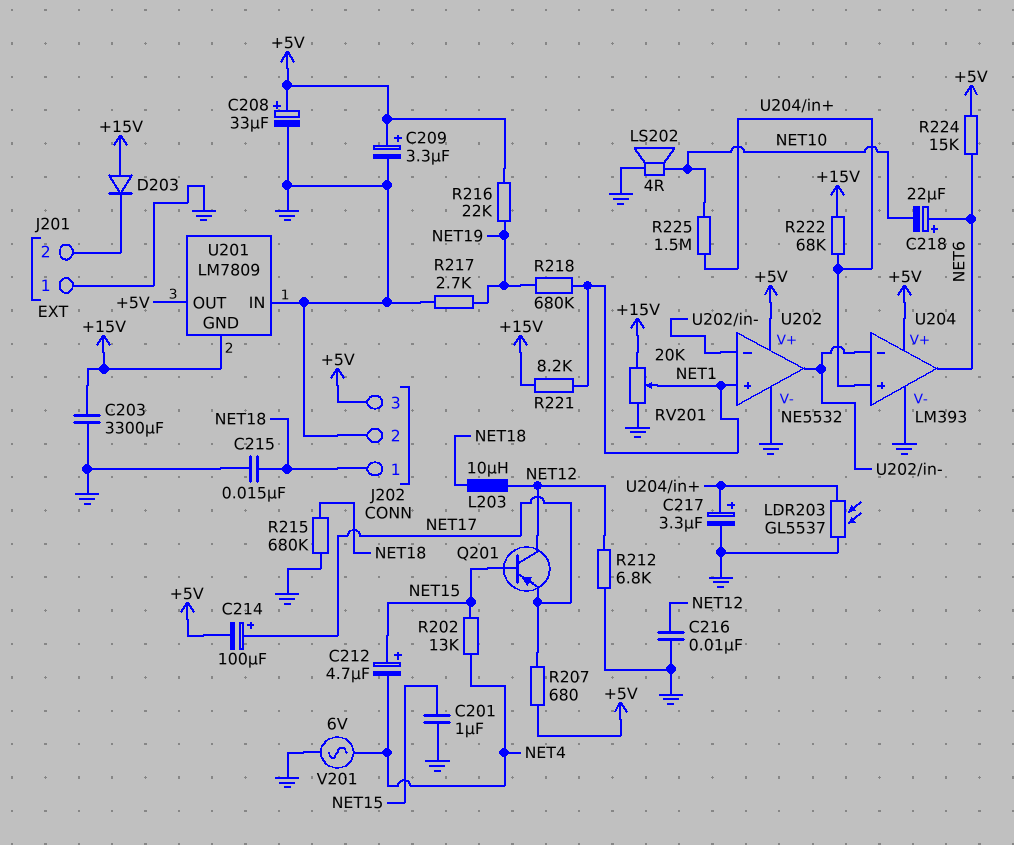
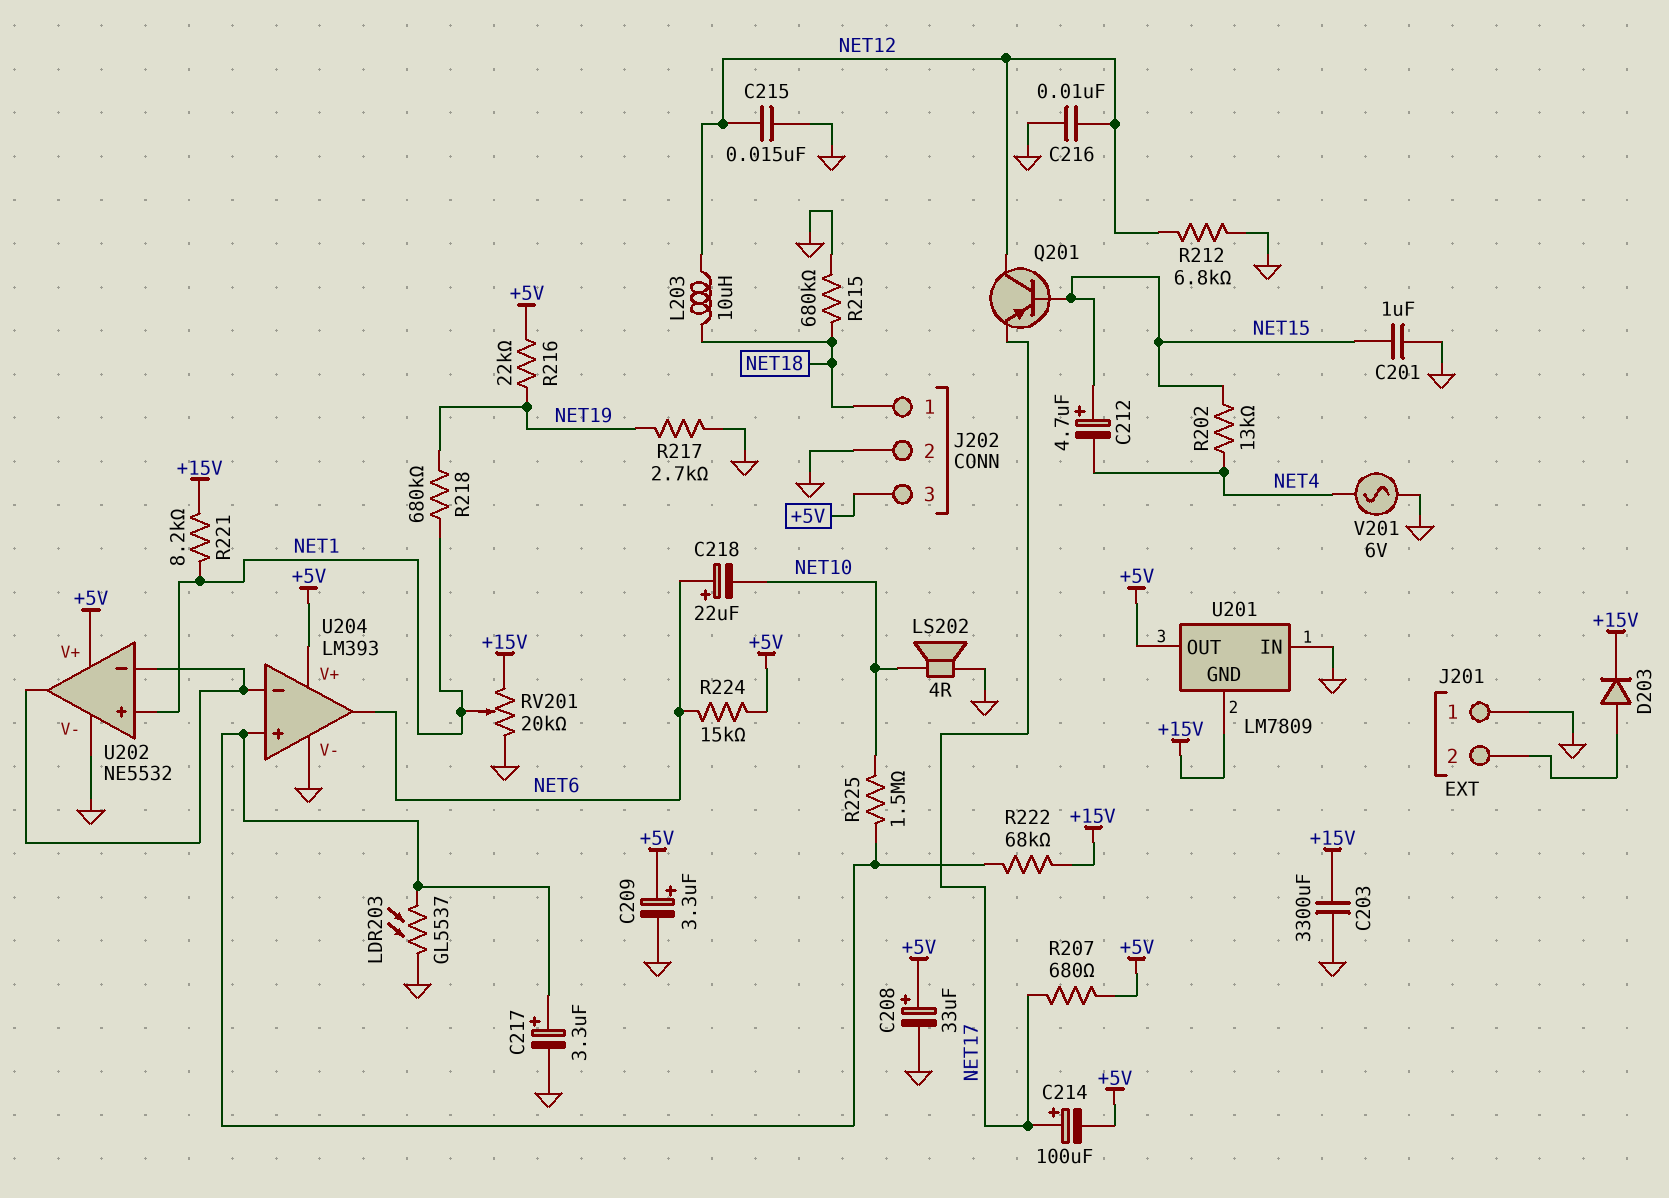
C215: 15nF (GND, NET18) -> 15nF (GND, NET12)
D203: diode (A +15V, K J201/2) -> diode (A J201/2, K +15V)

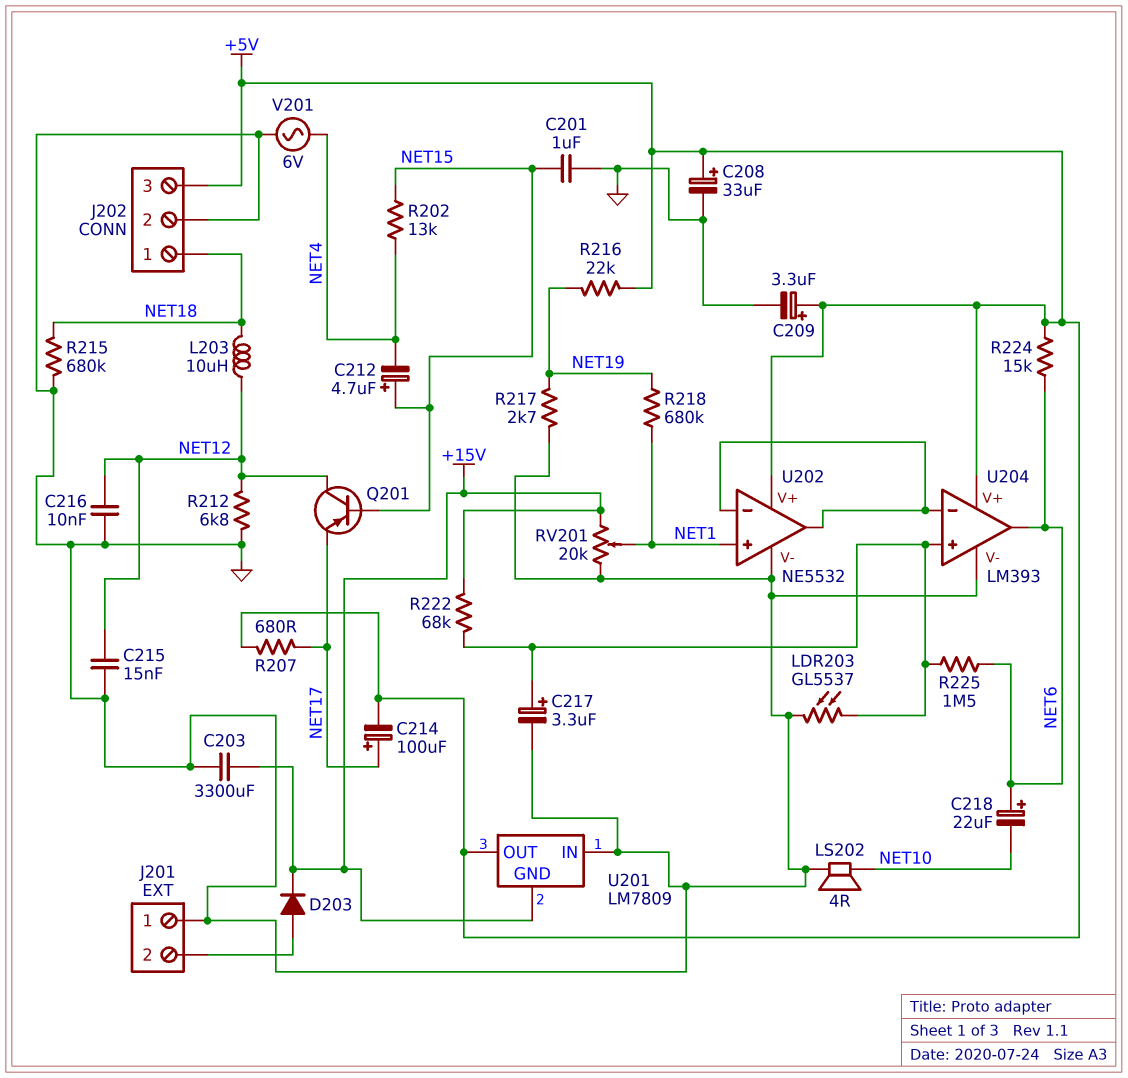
R221: 8.2k (+15V, NET1) -> none
R225: 1.5M (NET10, U204/in+) -> 1.5M (NET6, U204/in+)

